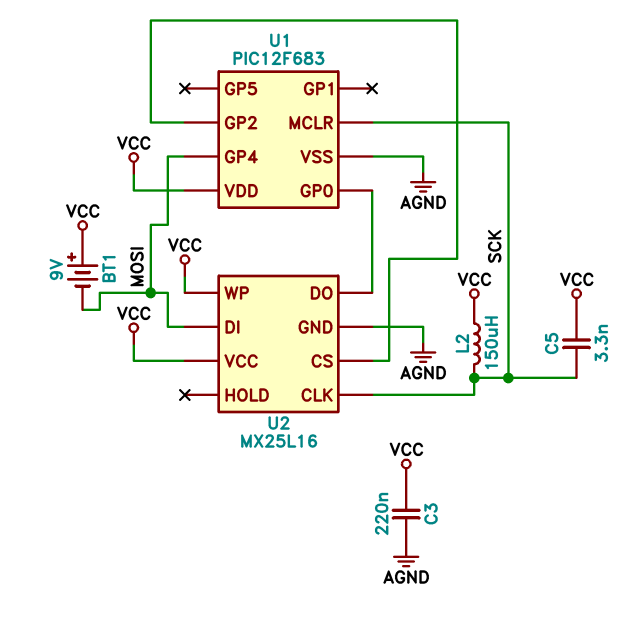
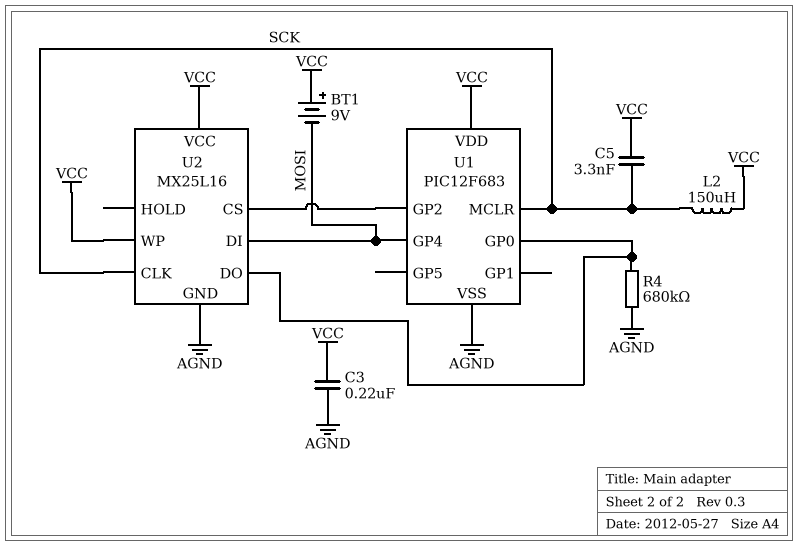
R4: none -> 680k (AGND, U1/GP0)

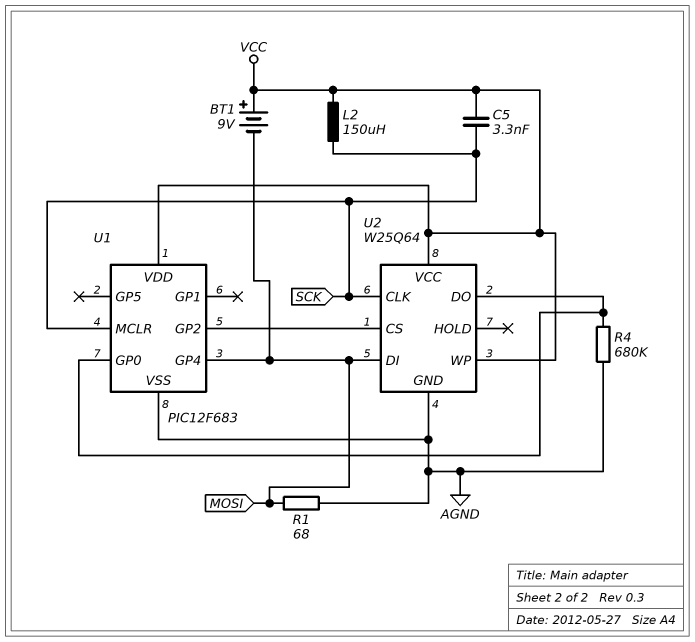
C3: 220nF (AGND, VCC) -> none
R1: none -> 68 (AGND, MOSI)
U2: MX25L16 -> W25Q64

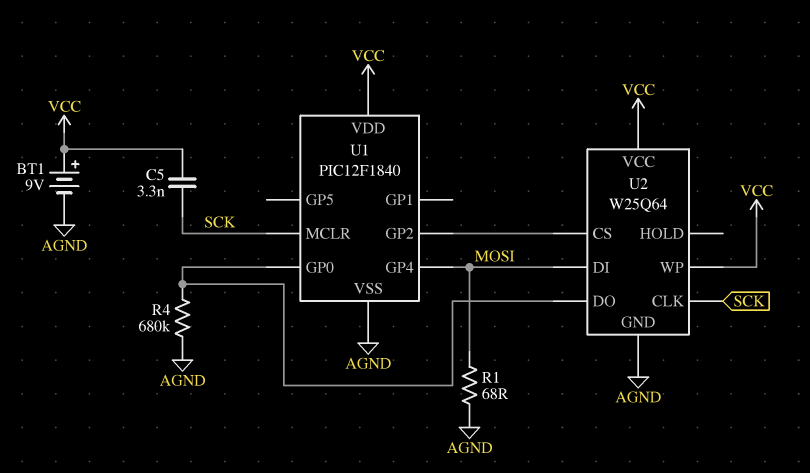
BT1: 9V (plus VCC, minus MOSI) -> 9V (plus VCC, minus AGND)
L2: 150uH (SCK, VCC) -> none
U1: PIC12F683 -> PIC12F1840

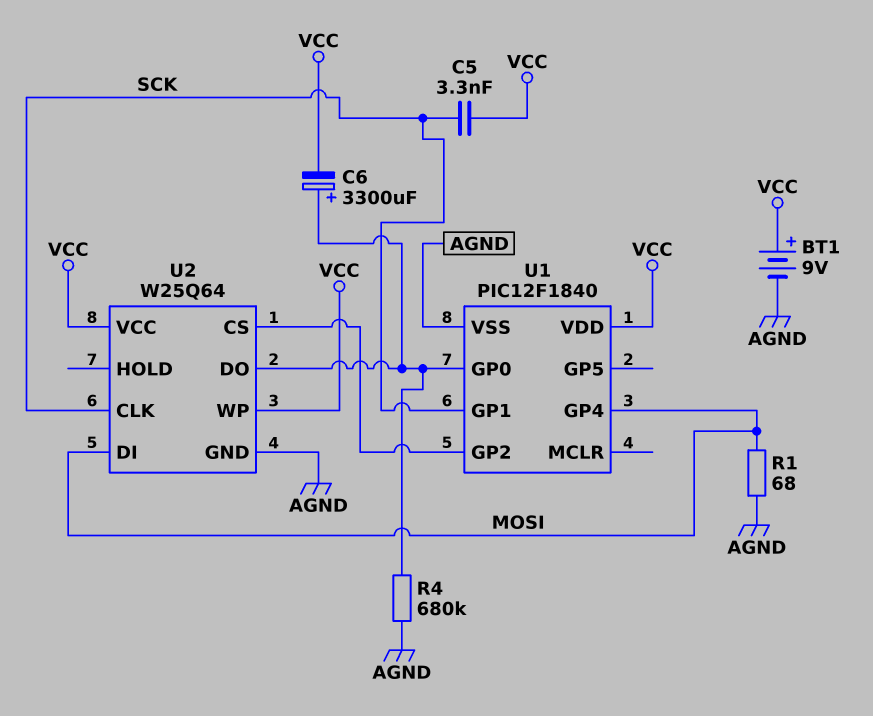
C6: none -> 3300uF (plus U1/GP0, minus VCC)
U1 pin GP1: none -> SCK
U1 pin MCLR: SCK -> none

